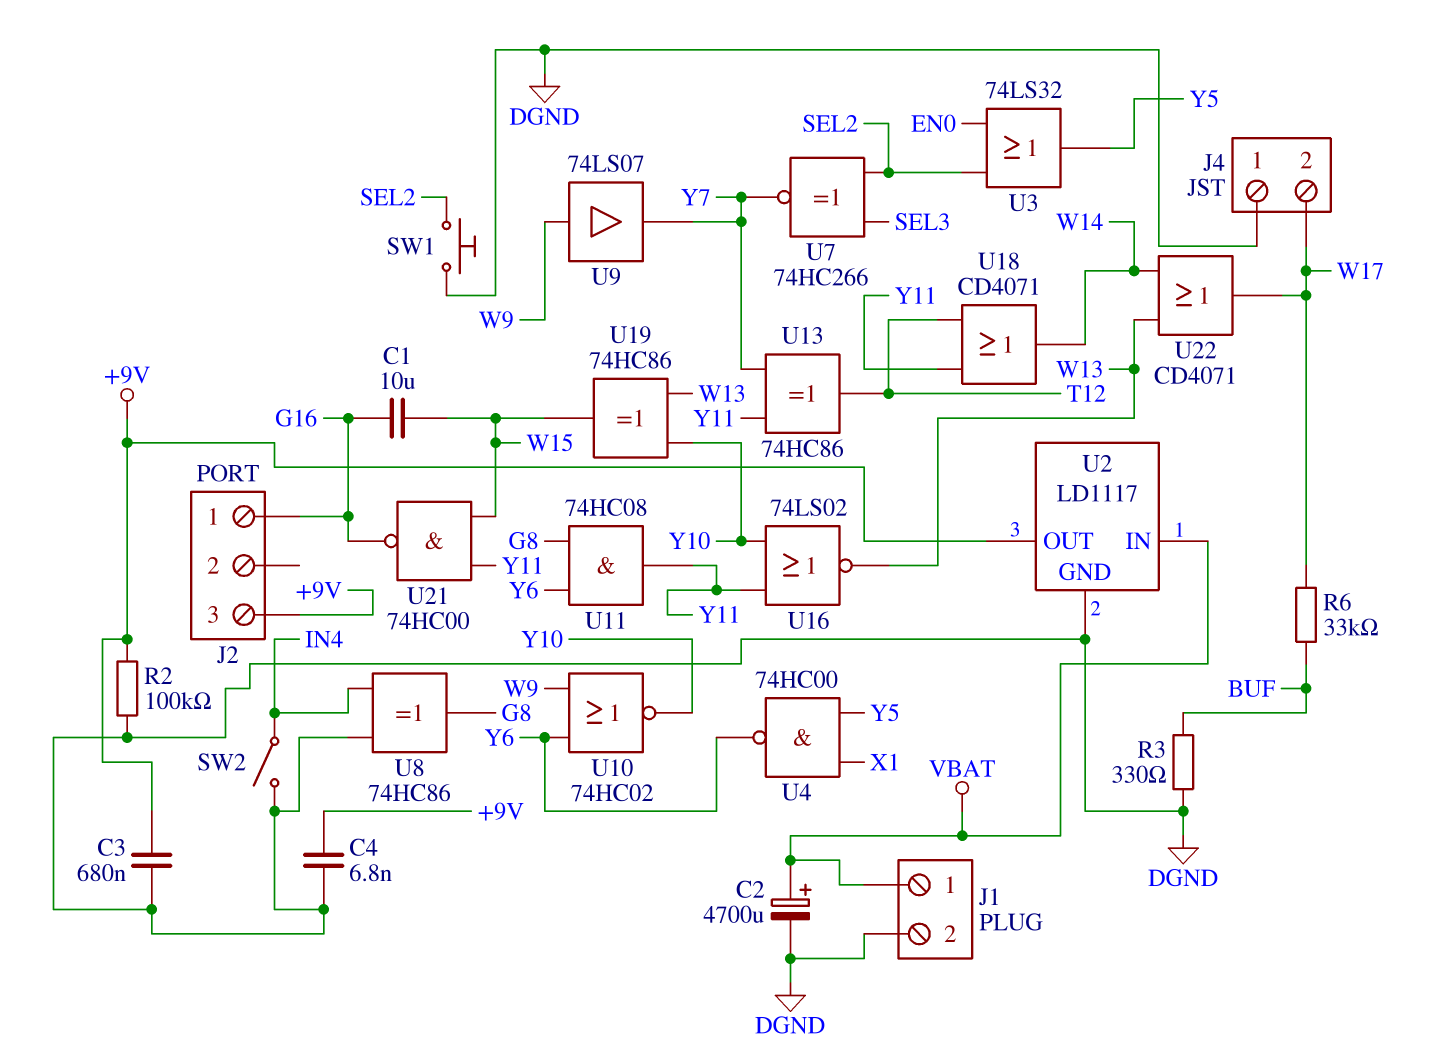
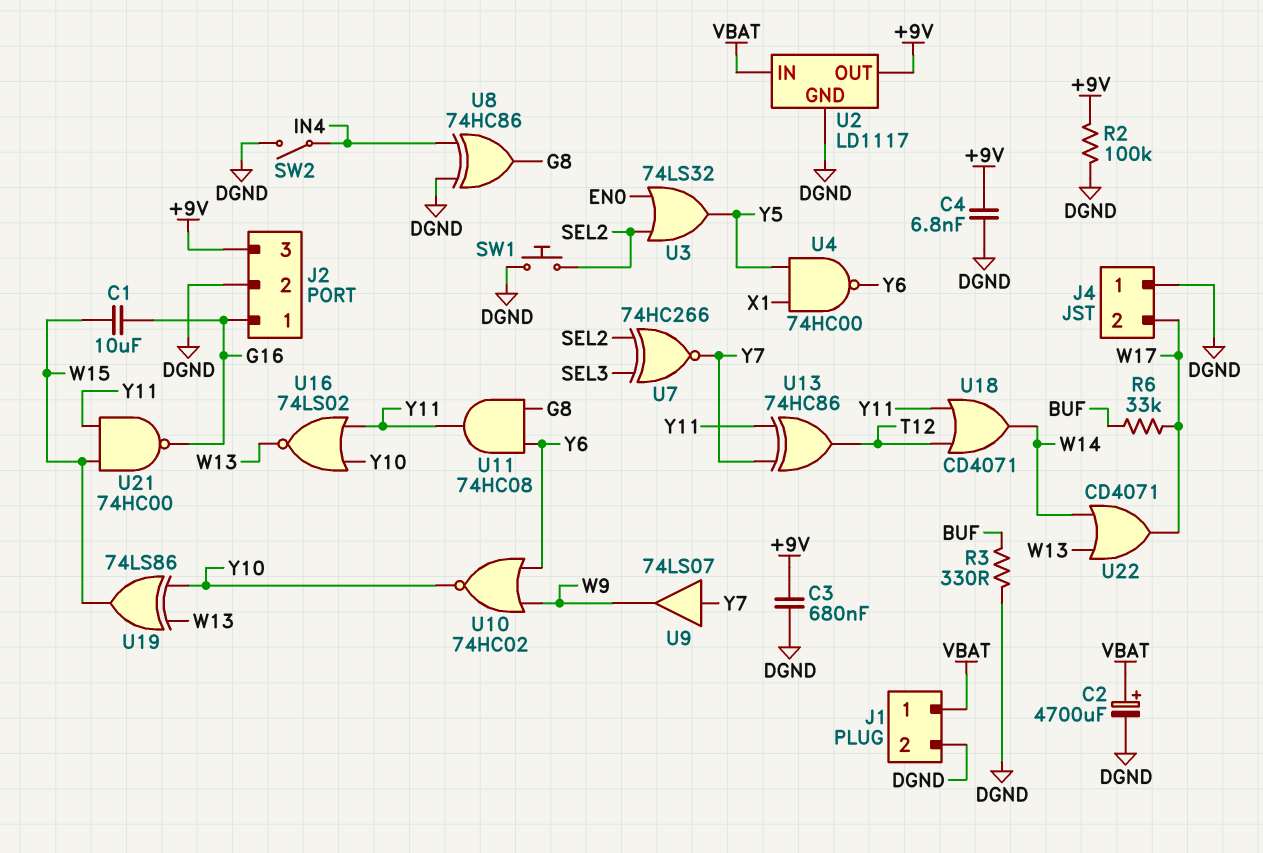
J2 pin 2: none -> DGND
U9: buffer 74LS07 (in W9, out Y7) -> buffer 74LS07 (in Y7, out W9)
U19: XOR 74HC86 (in W13, in Y10, out W15) -> XOR 74LS86 (in W13, in Y10, out W15)

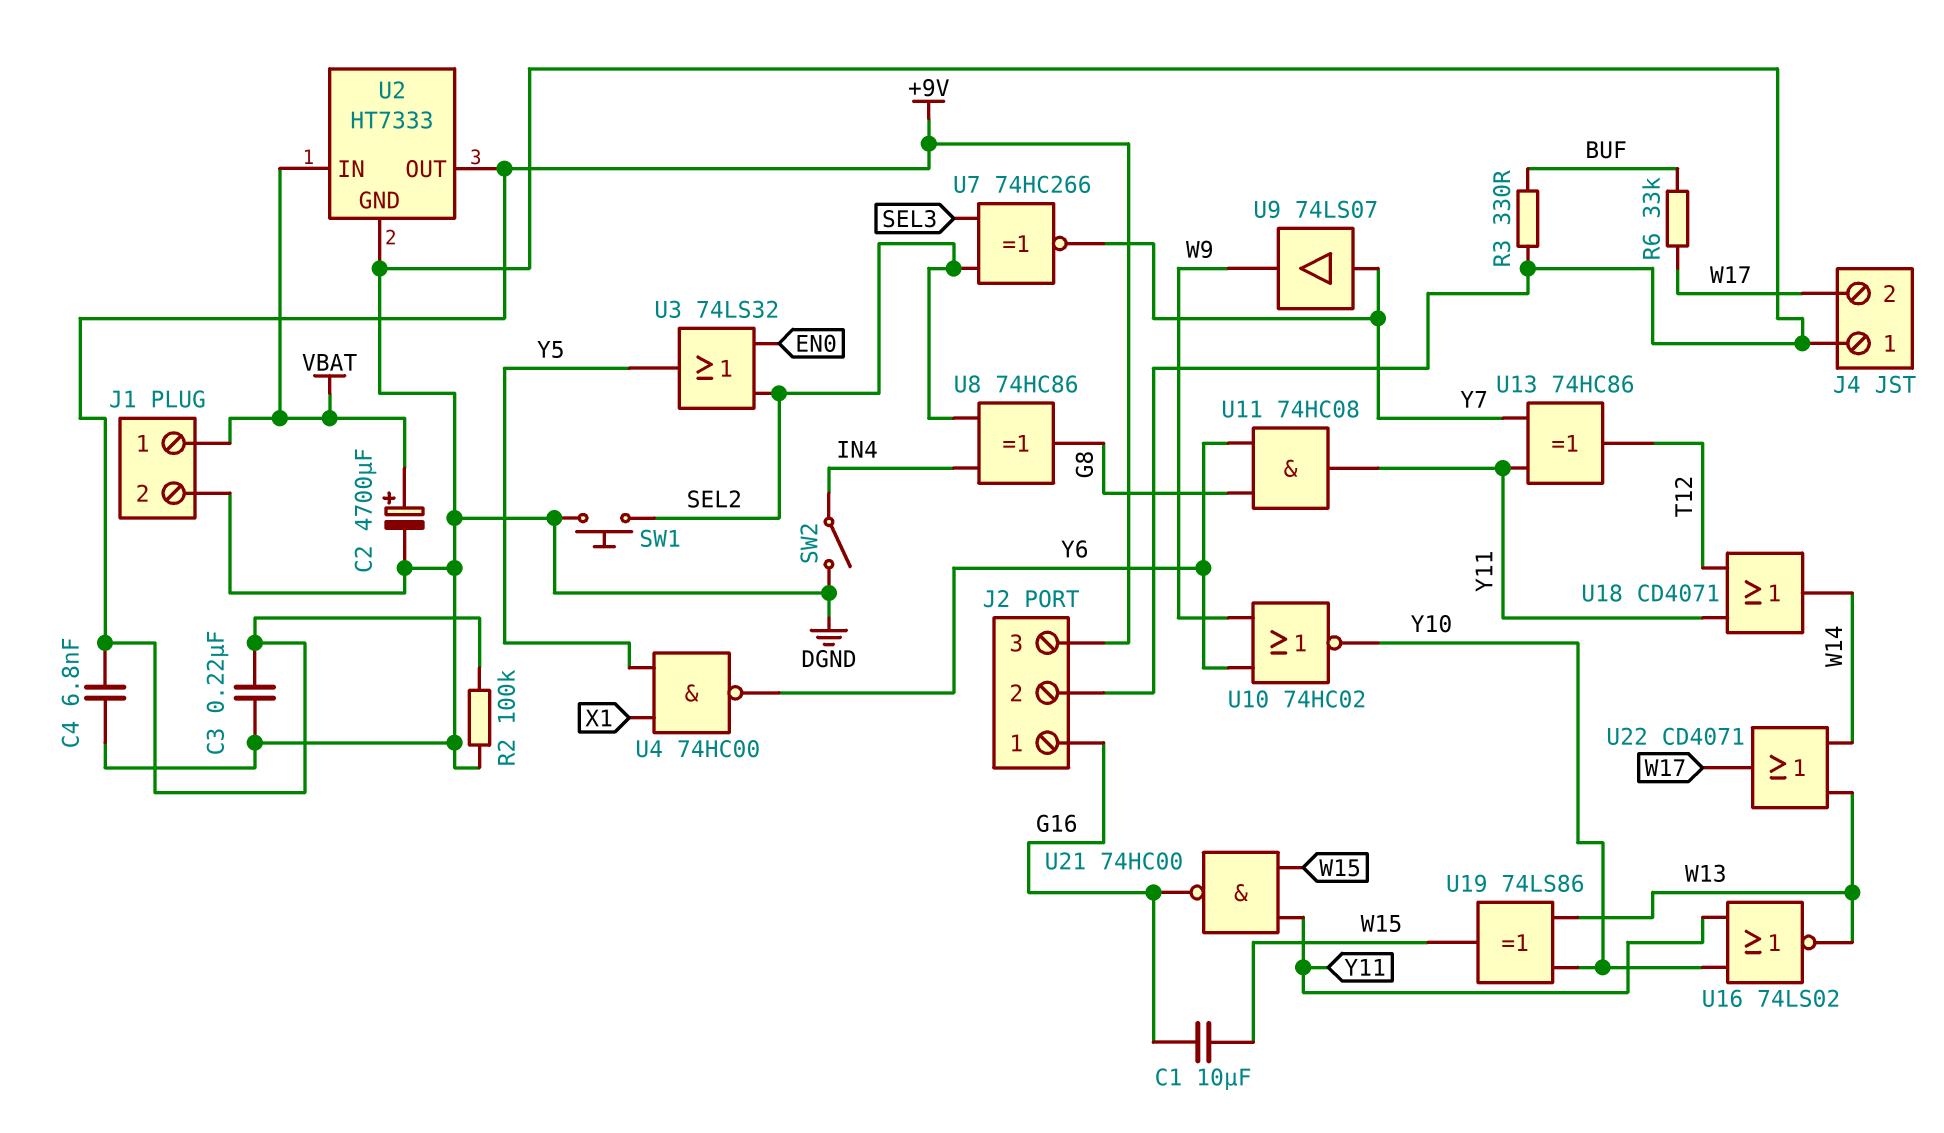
C3: 680nF (+9V, DGND) -> 220nF (+9V, DGND)
U2: LD1117 -> HT7333
U8: XOR 74HC86 (in DGND, in IN4, out G8) -> XOR 74HC86 (in IN4, in SEL2, out G8)

